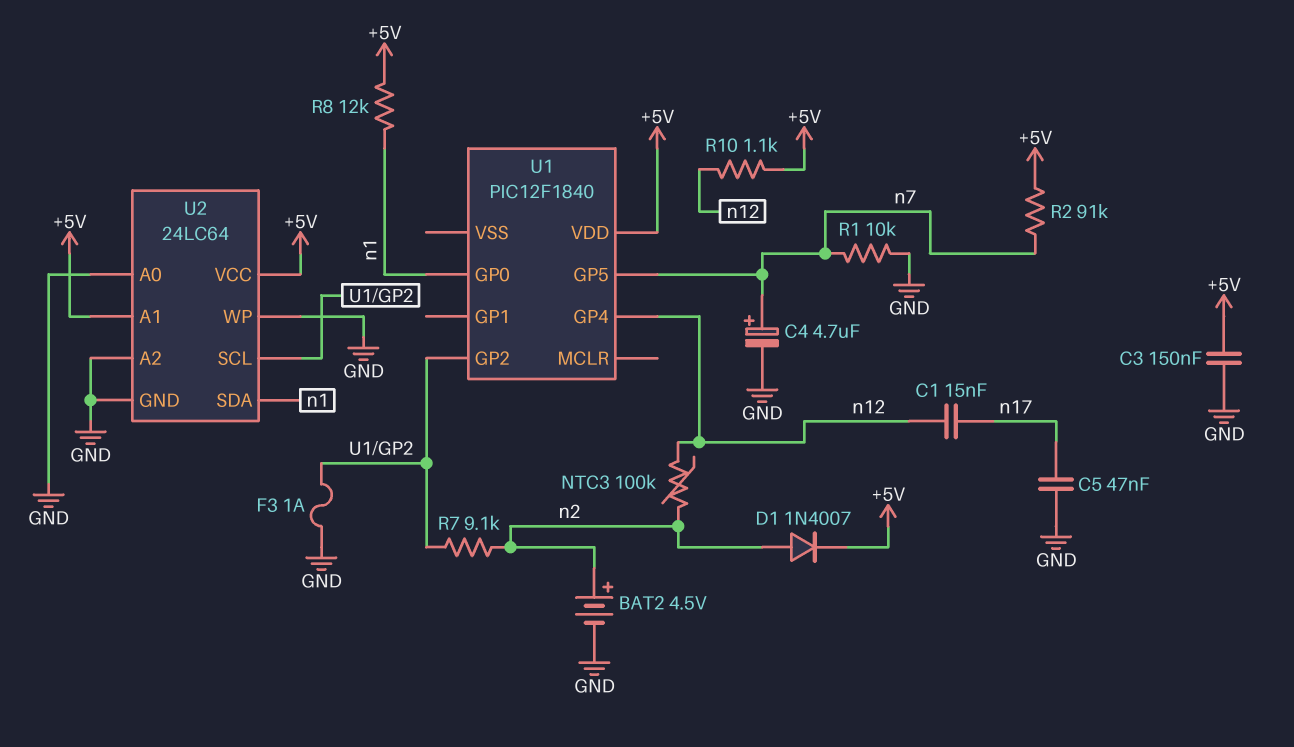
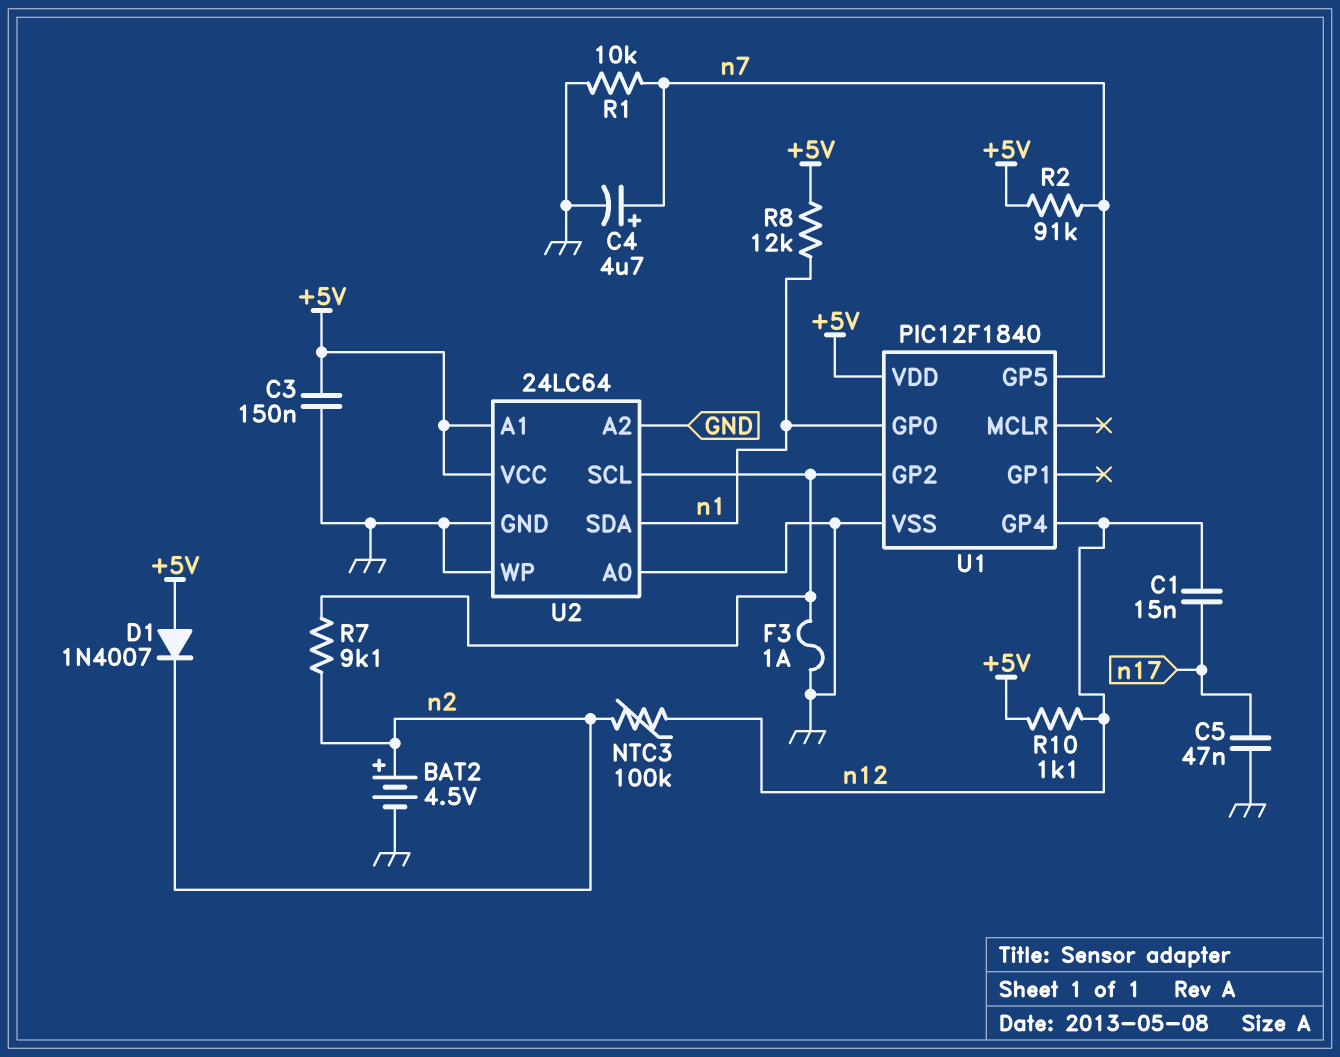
D1: diode 1N4007 (A n2, K +5V) -> diode 1N4007 (A +5V, K n2)
U1 pin VSS: none -> GND

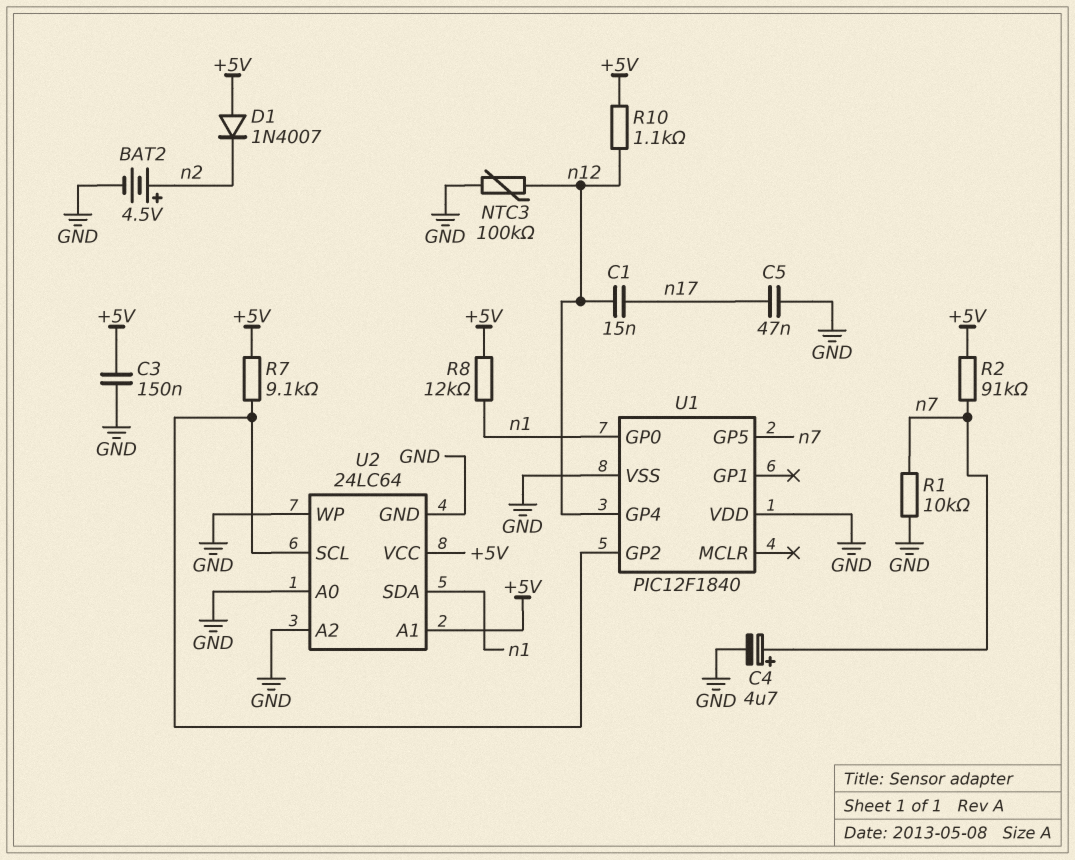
F3: 1A (GND, U1/GP2) -> none
NTC3: 100k (n2, n12) -> 100k (GND, n12)
R7: 9.1k (U1/GP2, n2) -> 9.1k (+5V, U1/GP2)
U1 pin VDD: +5V -> GND

